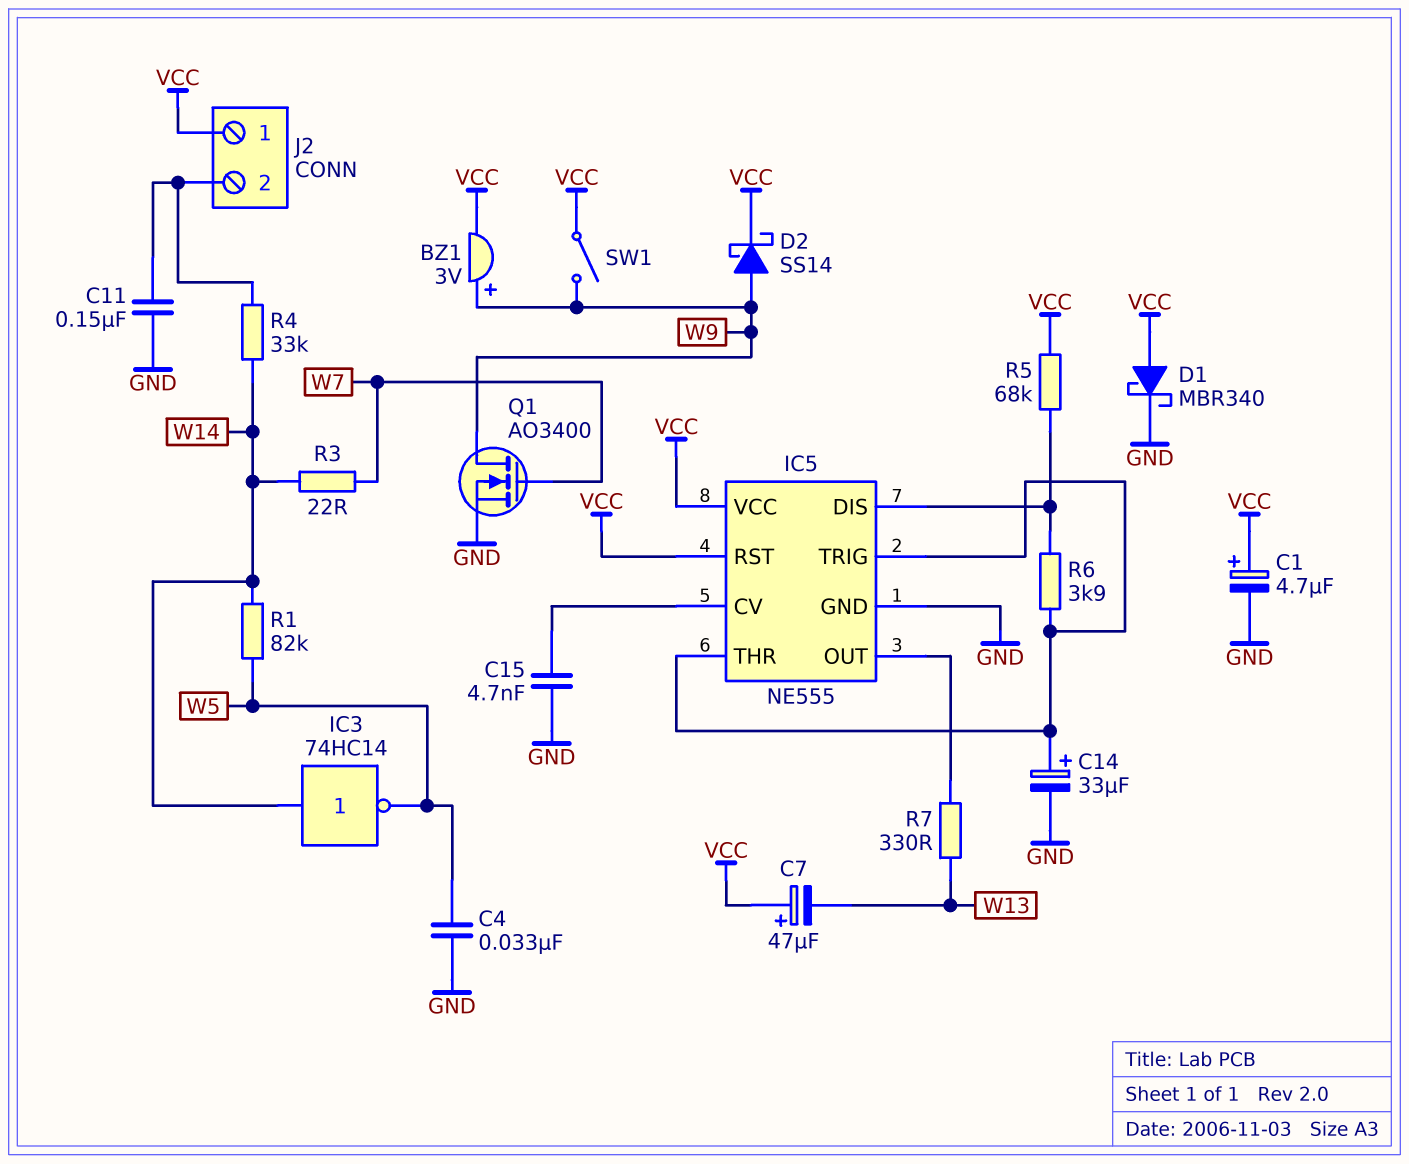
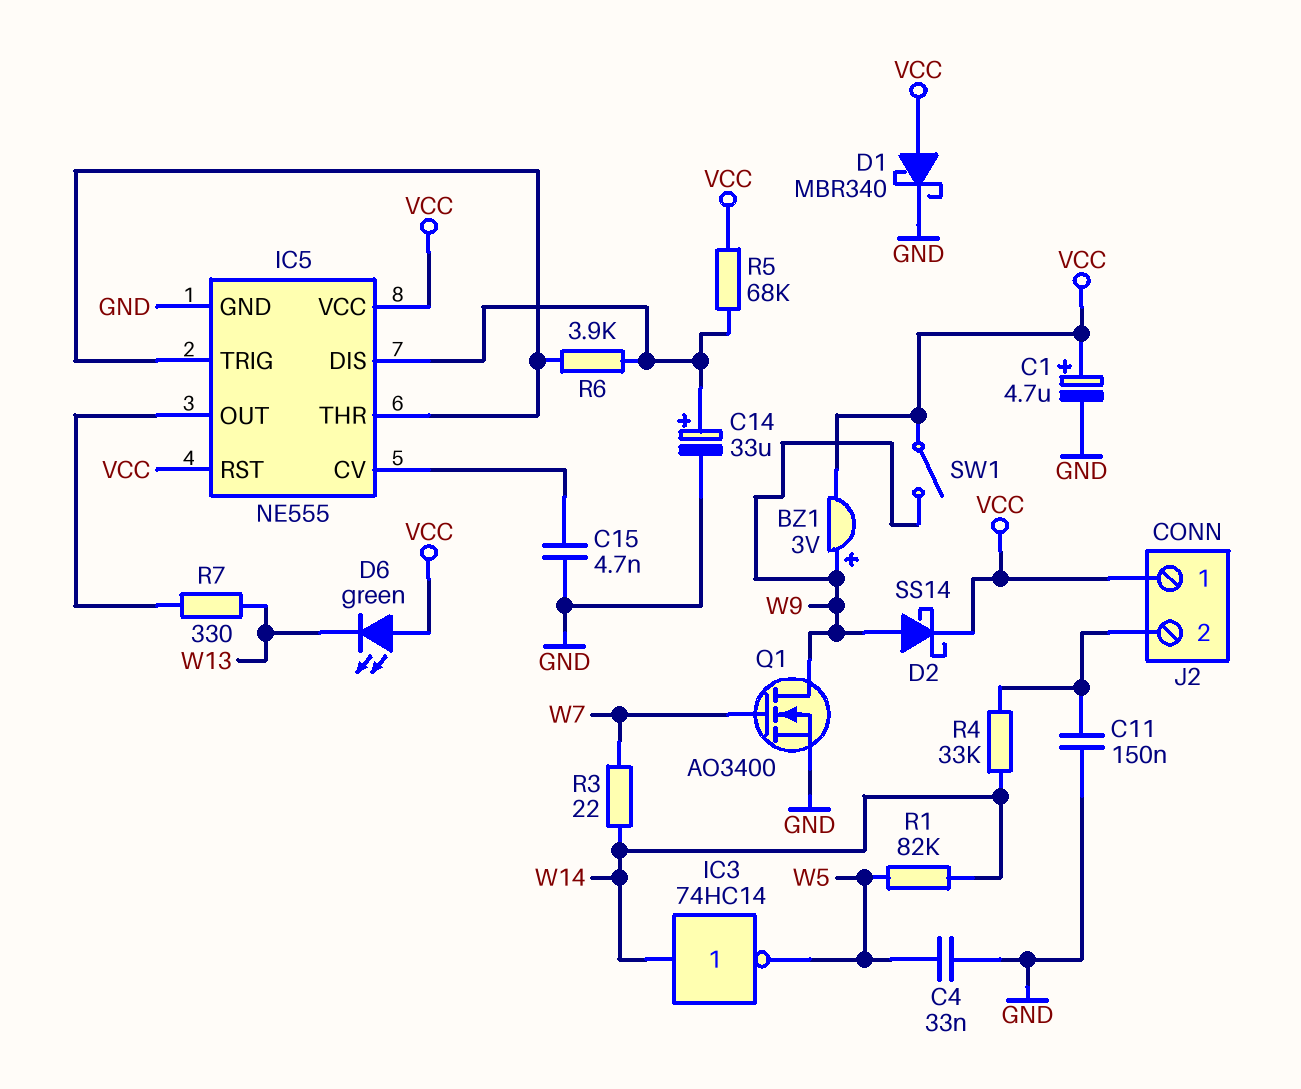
C7: 47uF (plus VCC, minus W13) -> none
C14: 33uF (plus IC5/THR, minus GND) -> 33uF (plus IC5/DIS, minus GND)
D6: none -> LED green (A VCC, K W13)

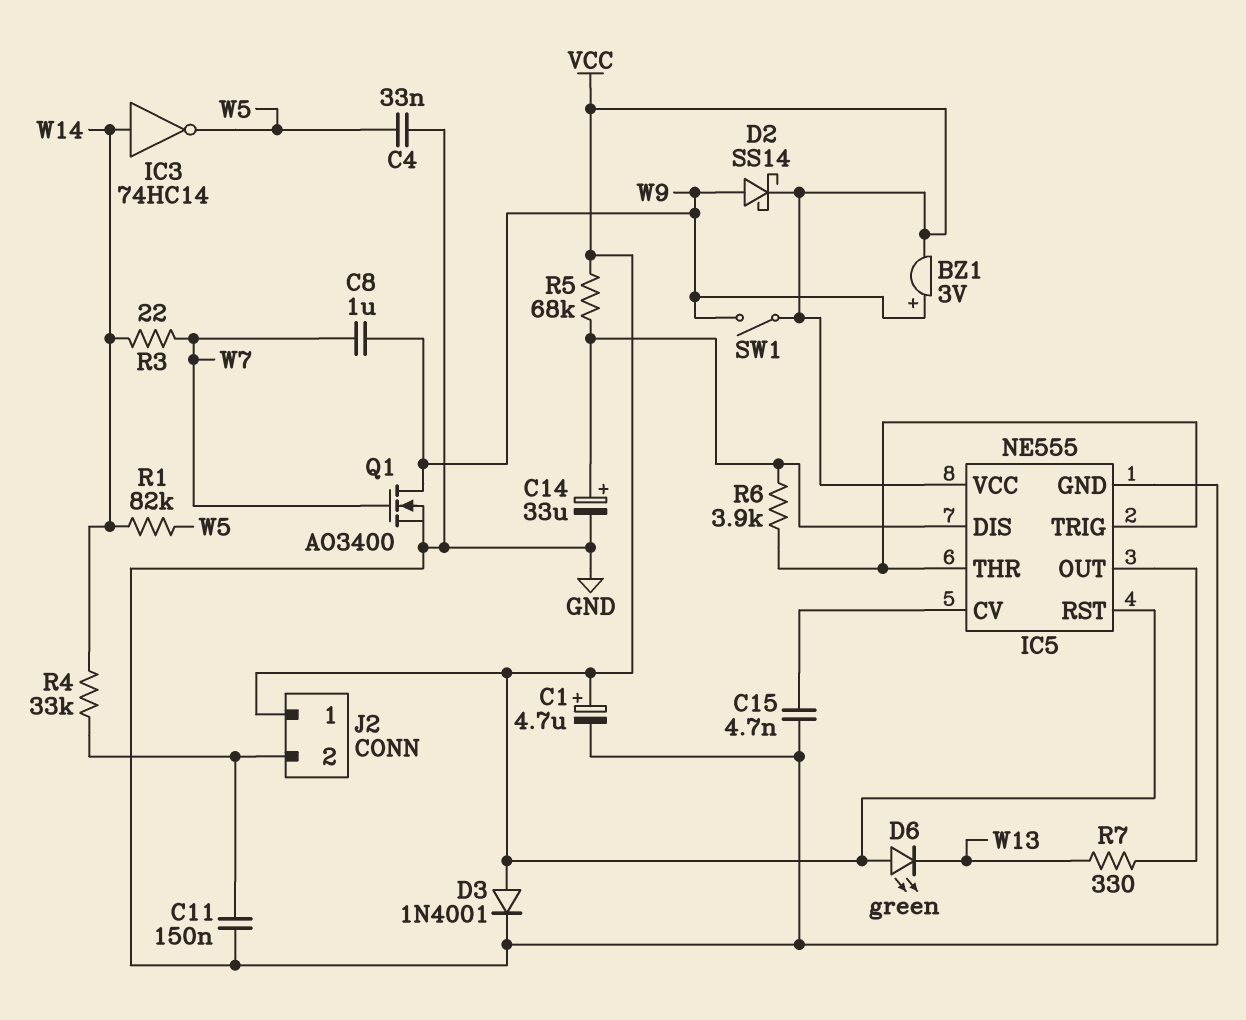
C8: none -> 1uF (W7, W9)
D1: schottky MBR340 (A VCC, K GND) -> none
D3: none -> diode 1N4001 (A VCC, K GND)

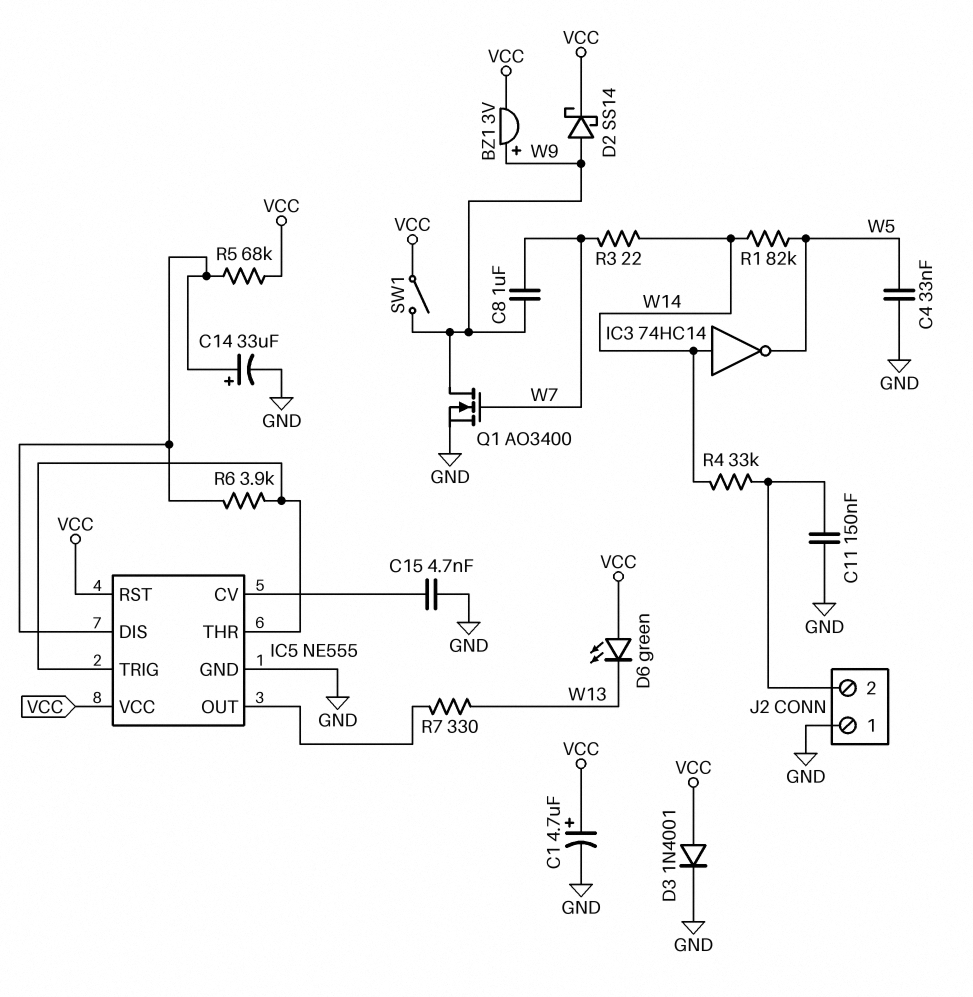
J2 pin 1: VCC -> GND

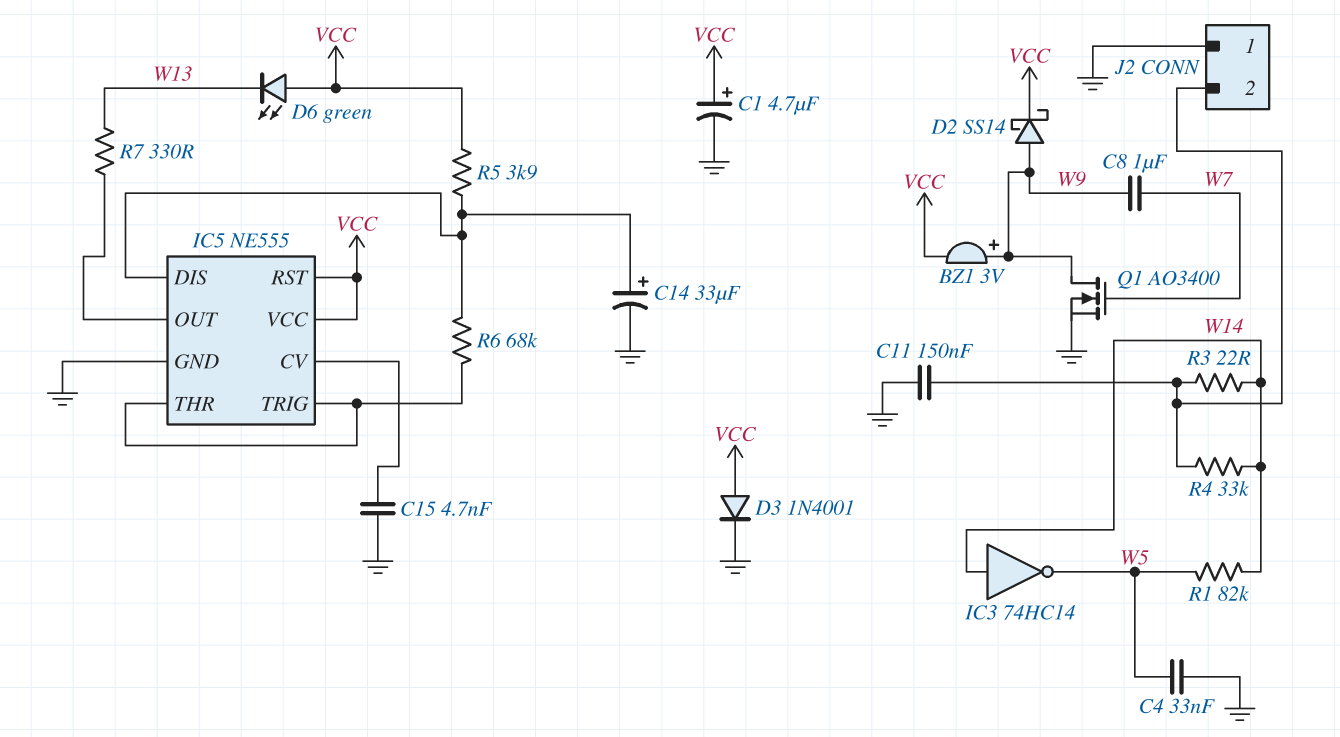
R3: 22 (W7, W14) -> 22 (J2/2, W14)
R5: 68k (IC5/DIS, VCC) -> 3.9k (IC5/DIS, VCC)
R6: 3.9k (IC5/DIS, IC5/THR) -> 68k (IC5/DIS, IC5/THR)
SW1: switch (VCC, W9) -> none

